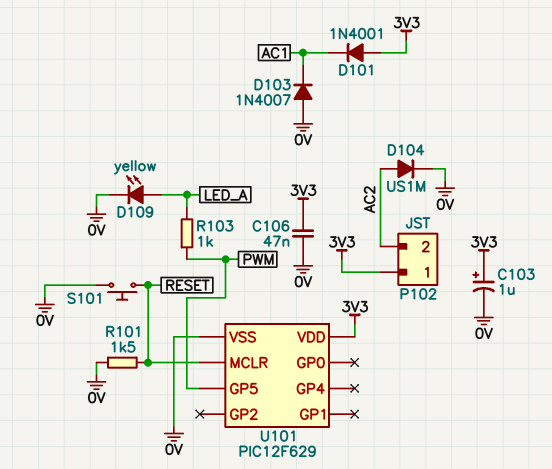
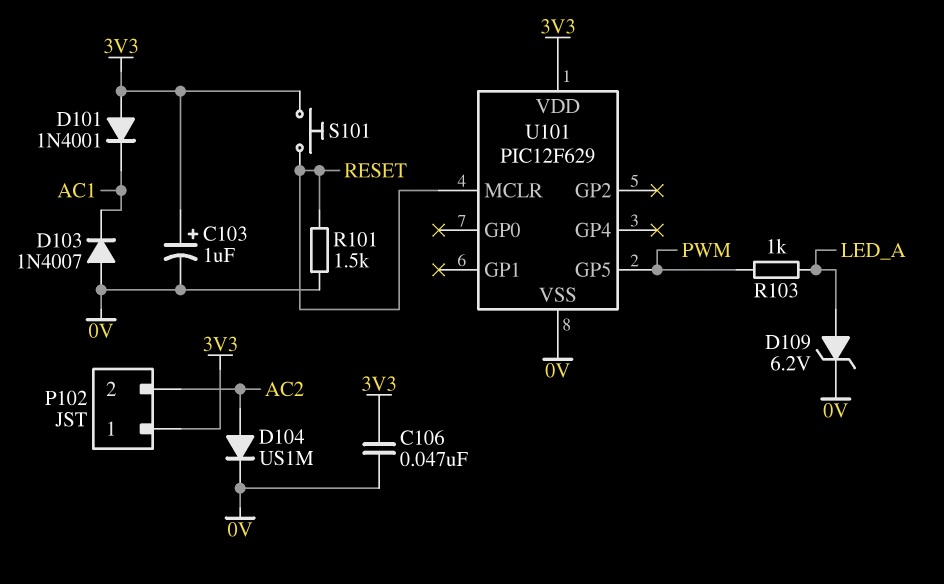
D109: LED yellow (A LED_A, K 0V) -> zener 6.2V (A LED_A, K 0V)
S101: button (0V, RESET) -> button (3V3, RESET)

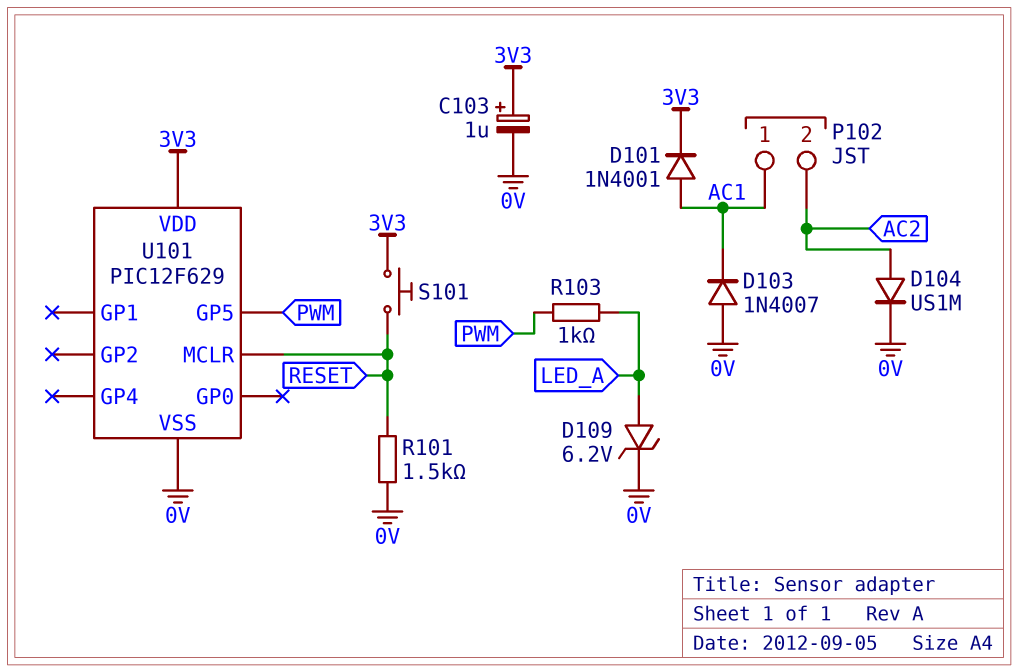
C106: 47nF (0V, 3V3) -> none
D101: diode 1N4001 (A 3V3, K AC1) -> diode 1N4001 (A AC1, K 3V3)
P102 pin 1: 3V3 -> AC1

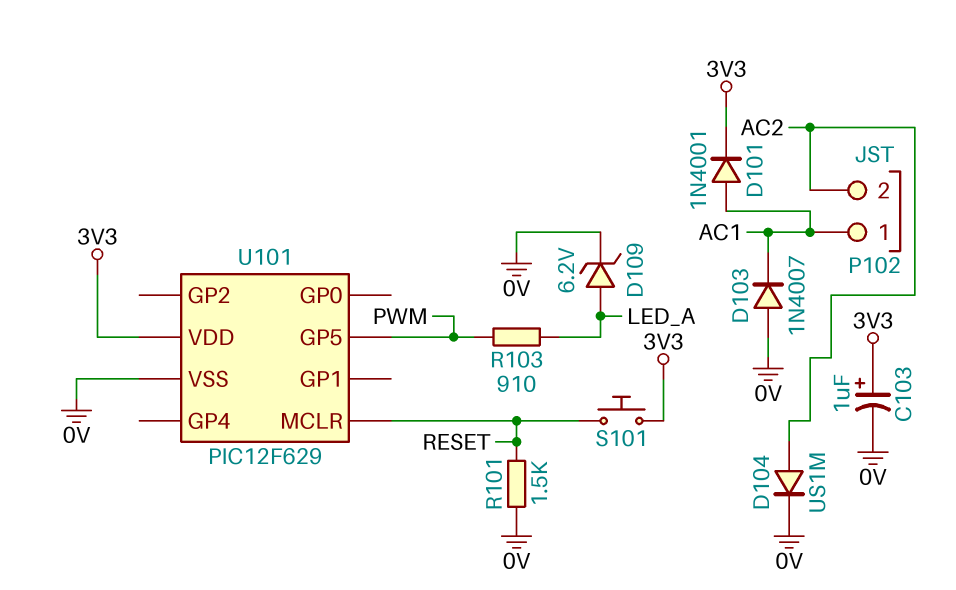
R103: 1k (LED_A, PWM) -> 910 (LED_A, PWM)

